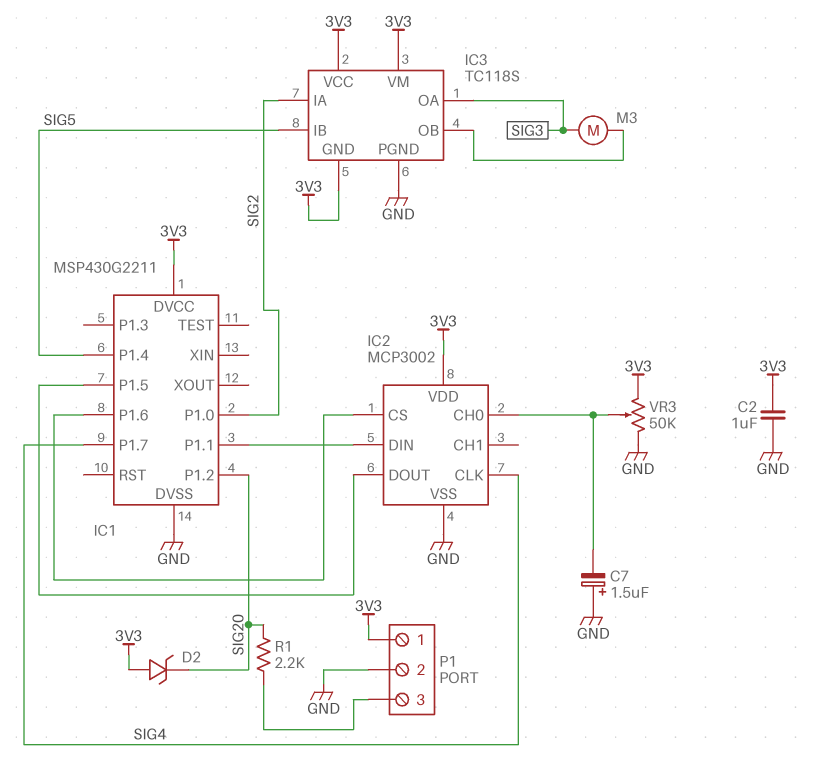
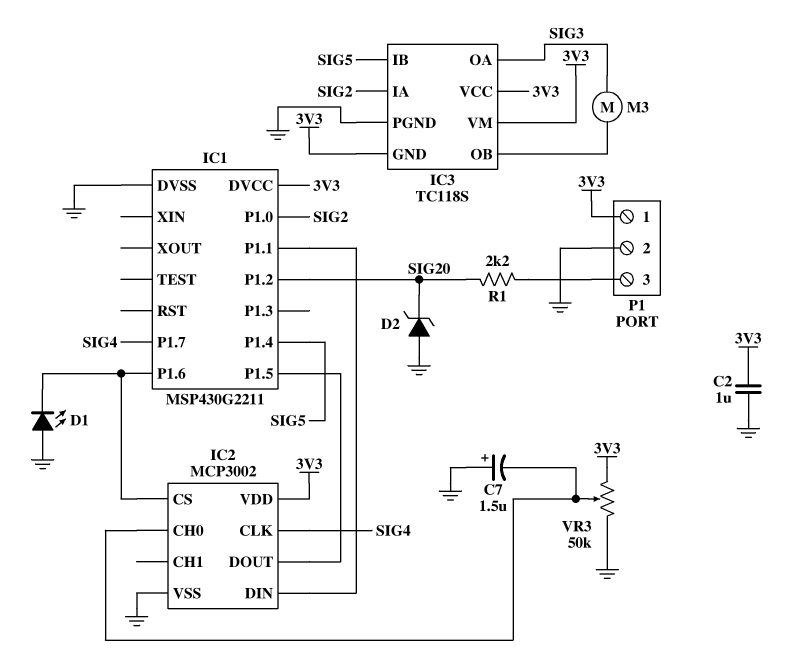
D1: none -> LED (A GND, K IC1/P1.6)
D2: zener (A 3V3, K SIG20) -> zener (A GND, K SIG20)

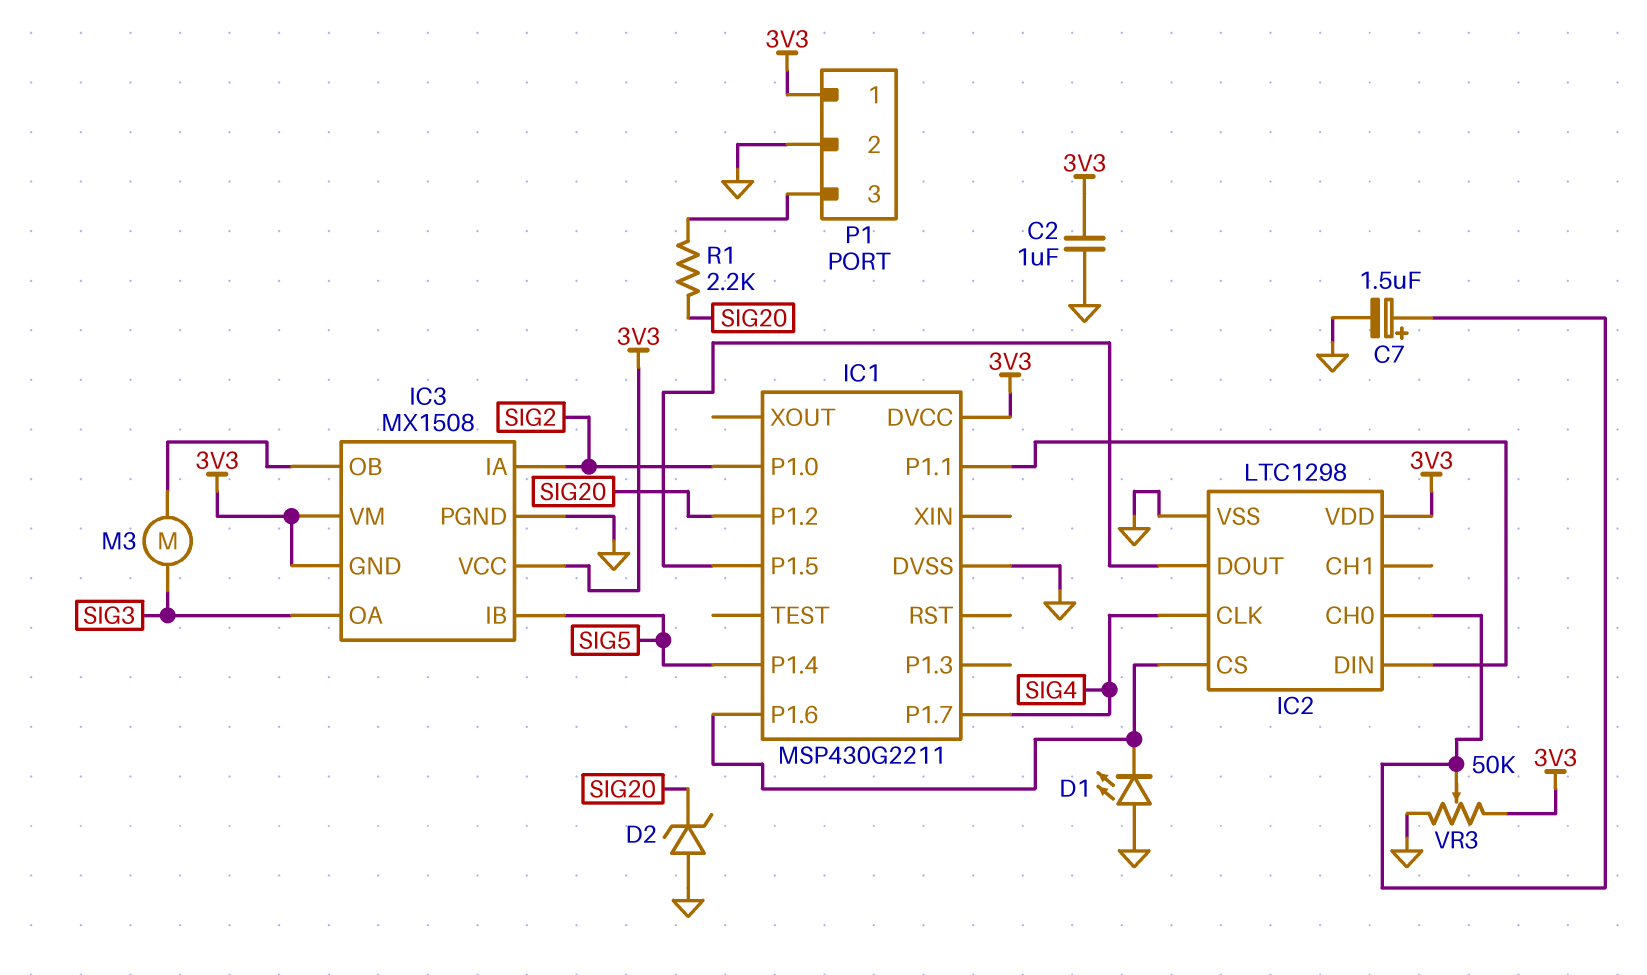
C7: 1.5uF (plus GND, minus IC2/CH0) -> 1.5uF (plus IC2/CH0, minus GND)
IC2: MCP3002 -> LTC1298
IC3: TC118S -> MX1508

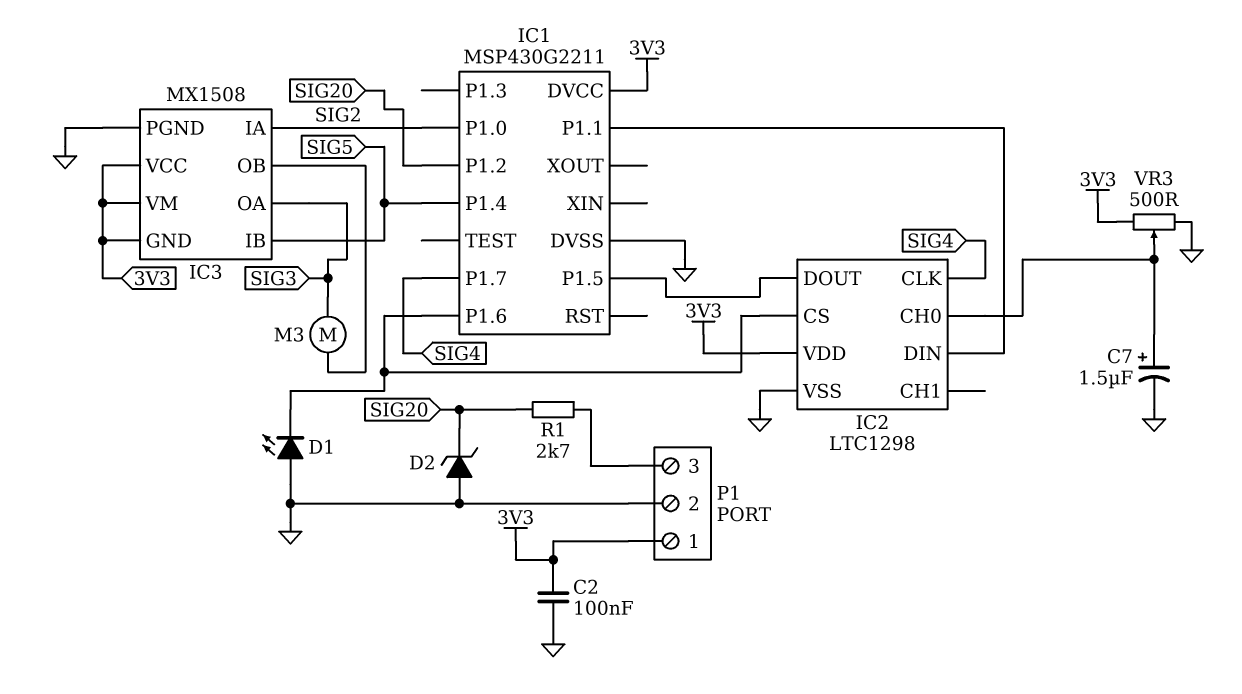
C2: 1uF (3V3, GND) -> 100nF (3V3, GND)
R1: 2.2k (P1/3, SIG20) -> 2.7k (P1/3, SIG20)
VR3: 50k (3V3, GND, wiper IC2/CH0) -> 500 (3V3, GND, wiper IC2/CH0)

